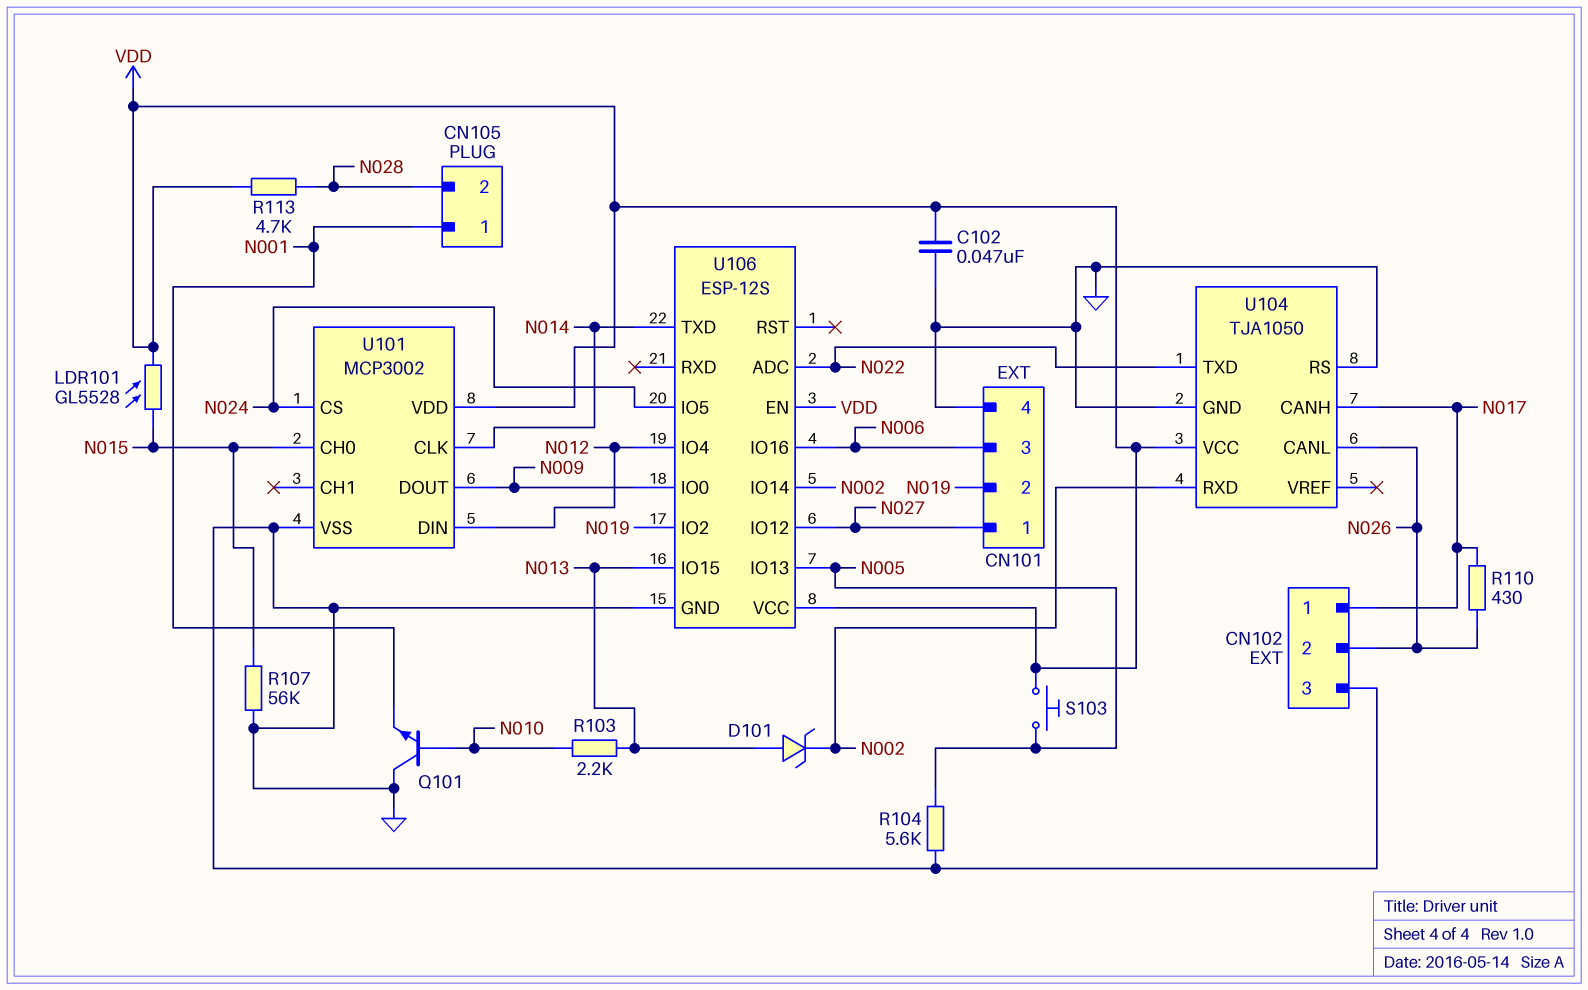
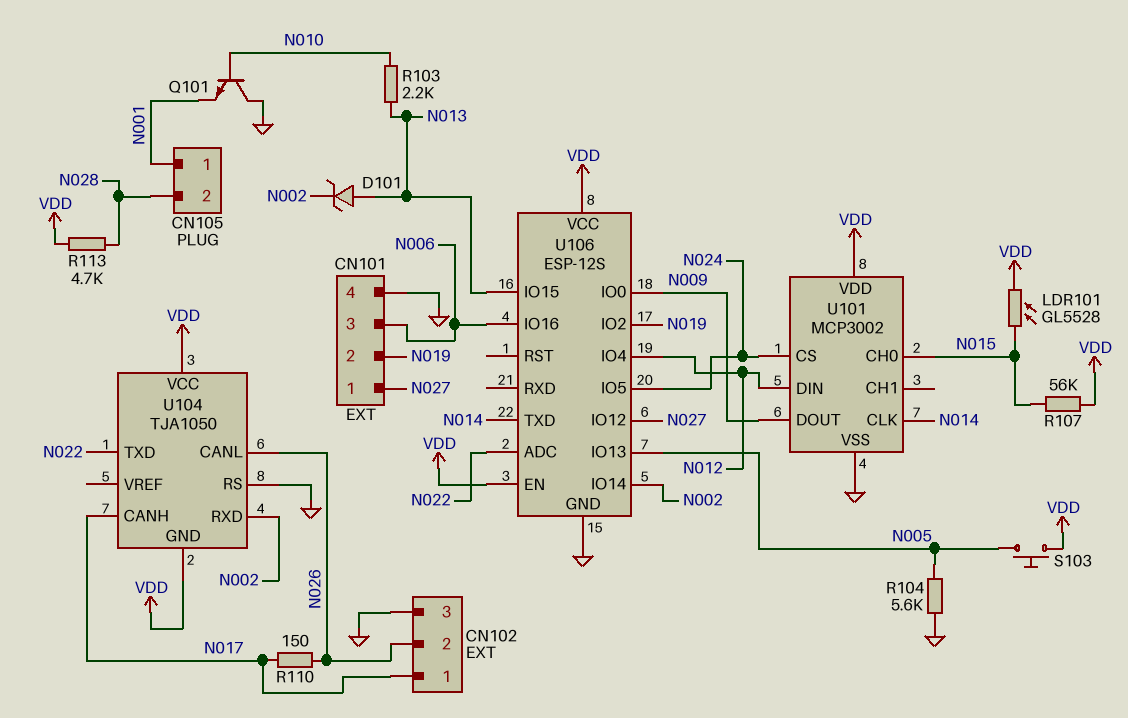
C102: 47nF (GND, VDD) -> none
R107: 56k (GND, N015) -> 56k (N015, VDD)
R110: 430 (N017, N026) -> 150 (N017, N026)
U104 pin GND: GND -> VDD

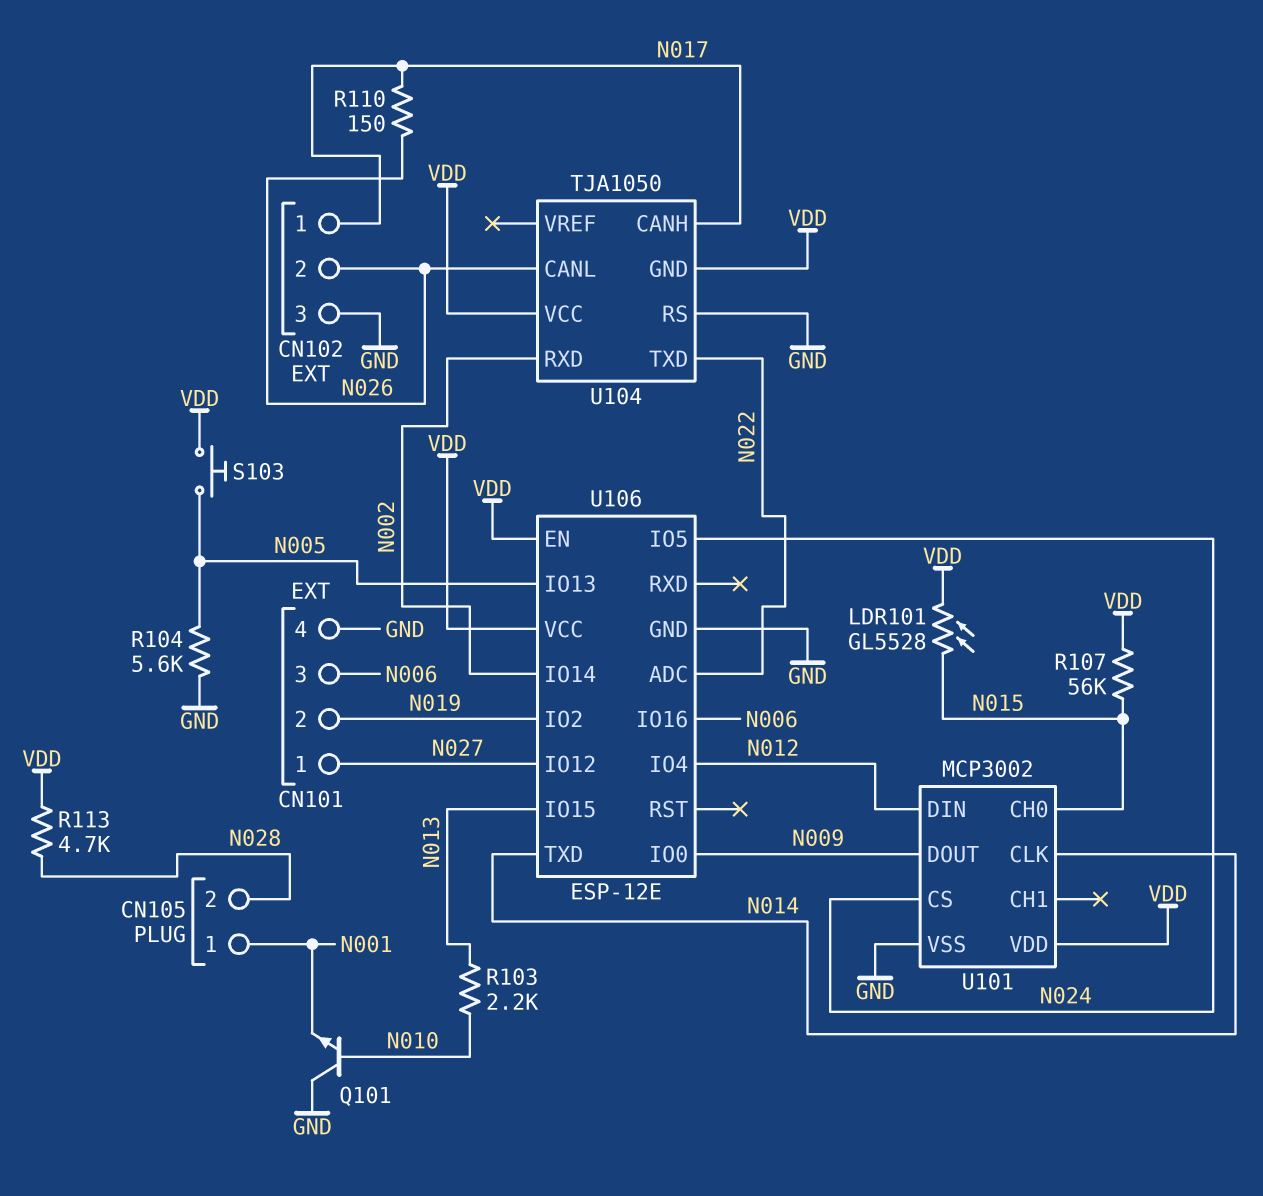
D101: zener (A N013, K N002) -> none
U106: ESP-12S -> ESP-12E

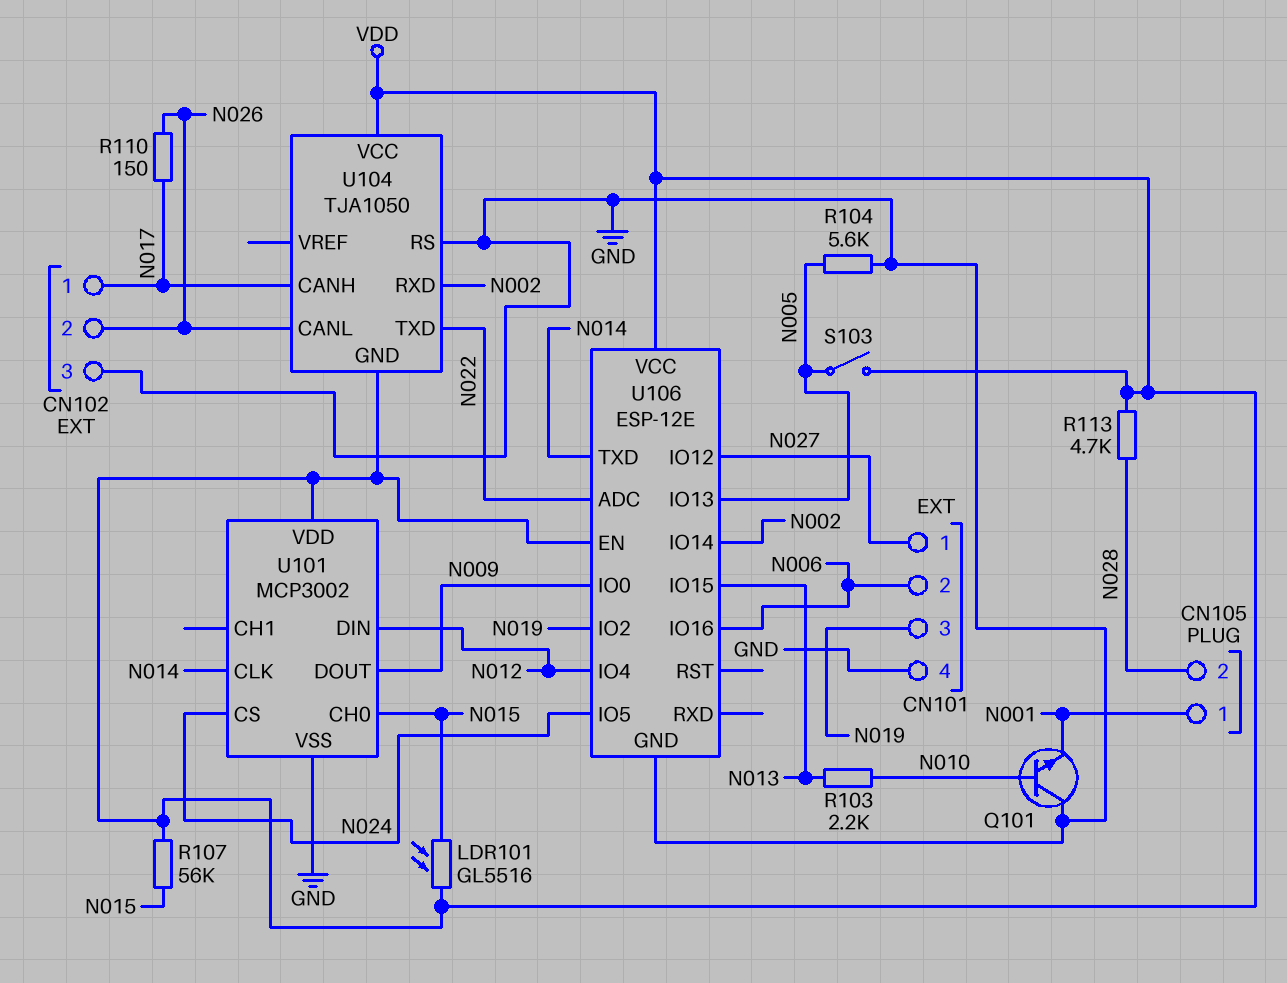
CN101 pin 2: N019 -> N006
CN101 pin 3: N006 -> N019
LDR101: GL5528 (N015, VDD) -> GL5516 (N015, VDD)
S103: button (N005, VDD) -> switch (N005, VDD)

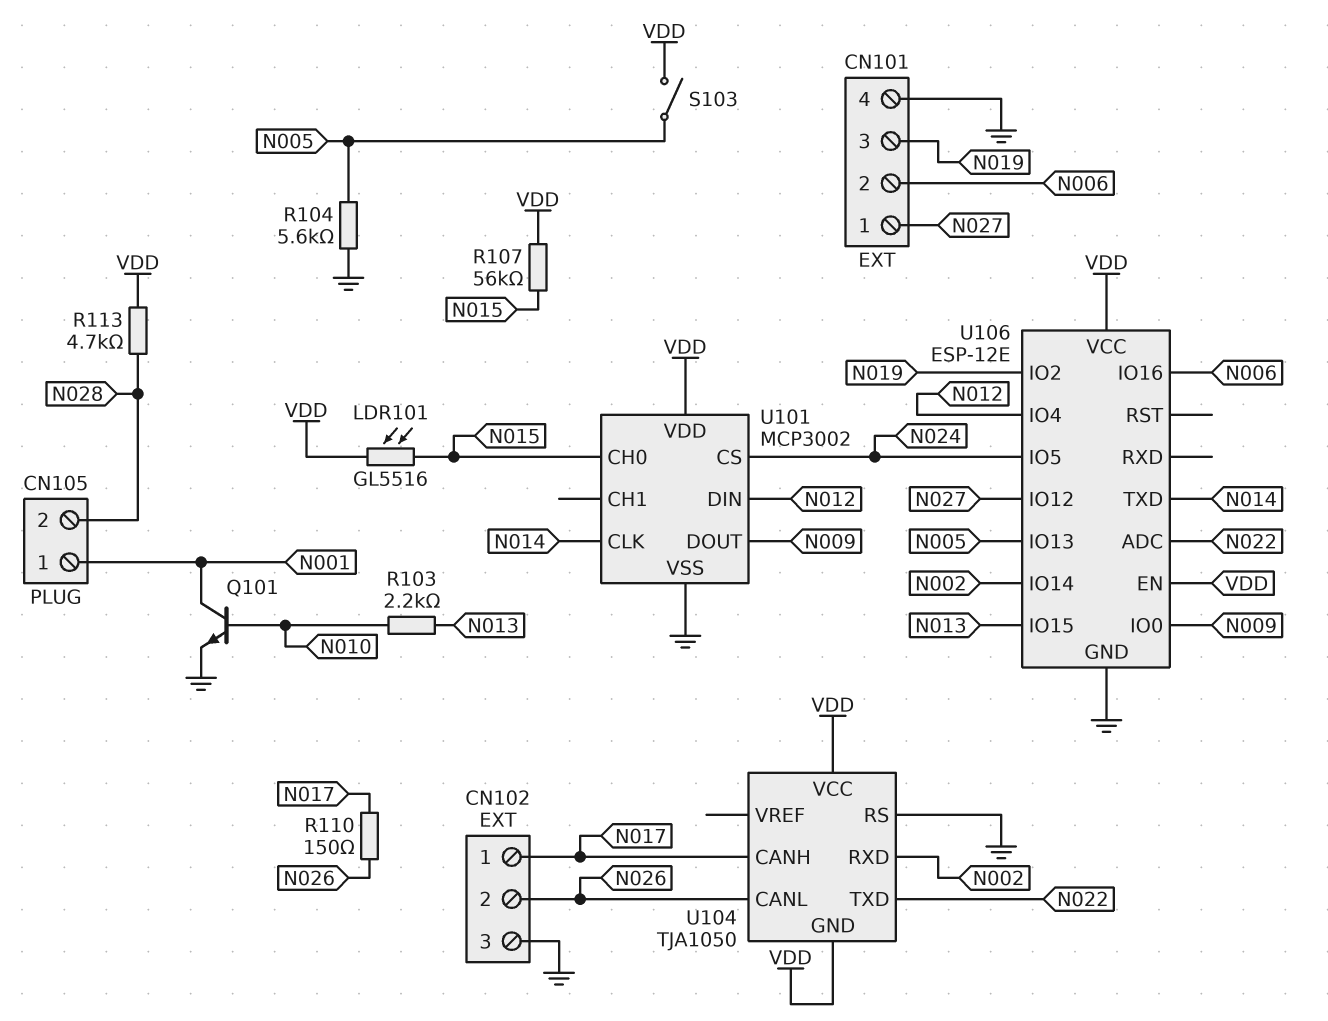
Q101: NPN (B N010, C GND, E N001) -> NPN (B N010, C N001, E GND)

